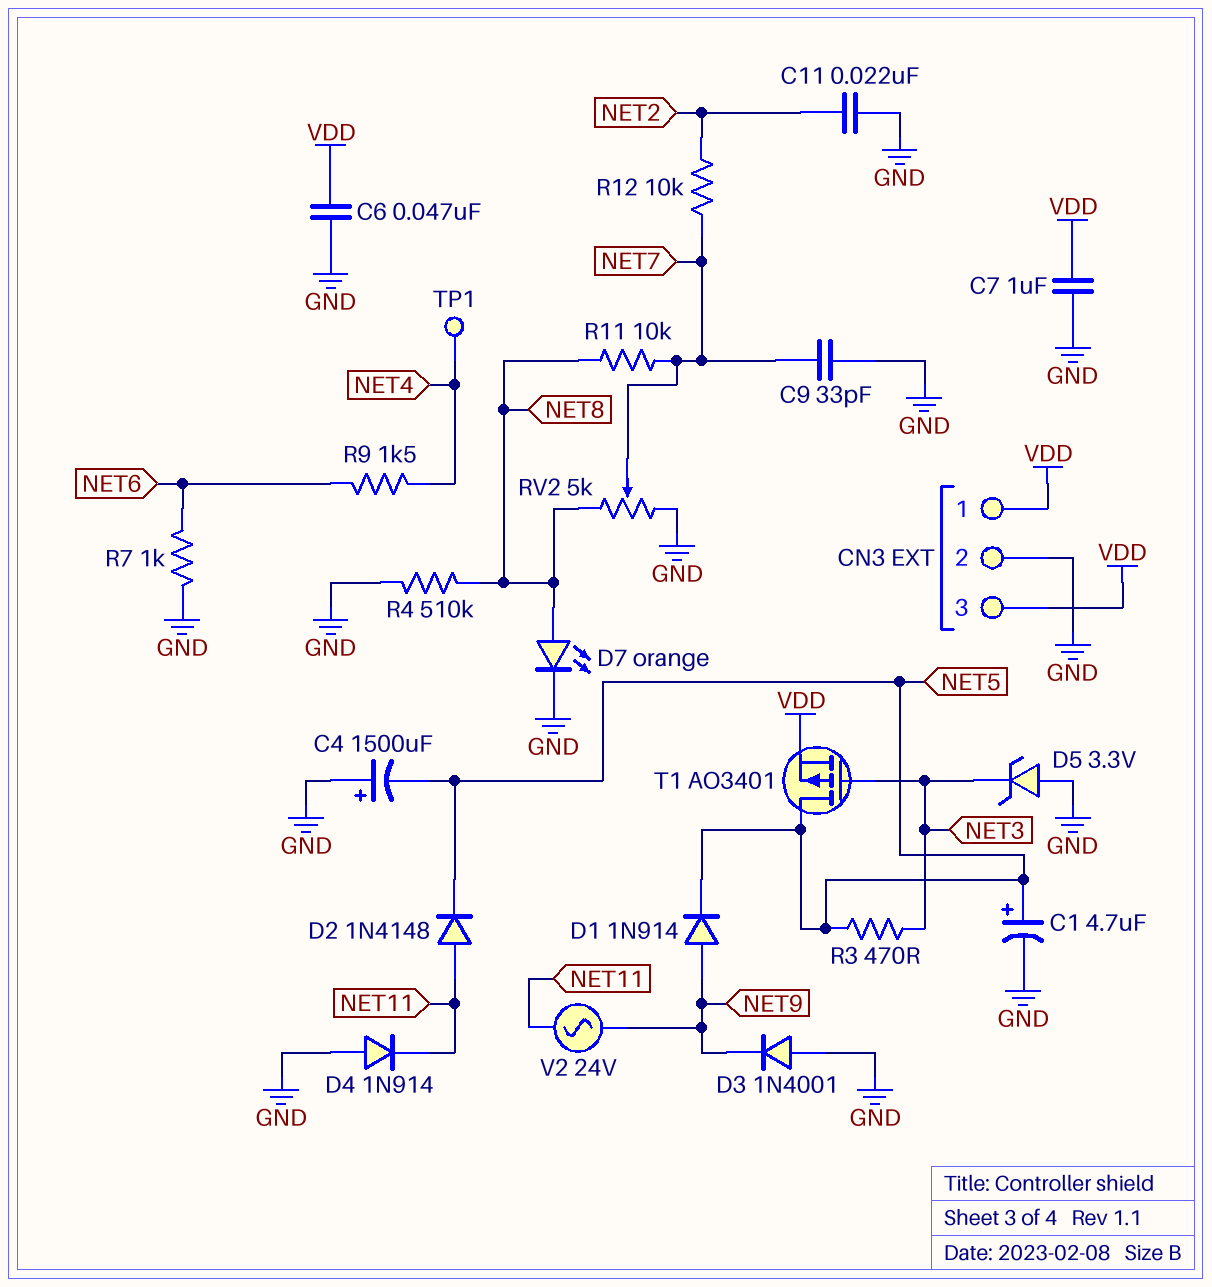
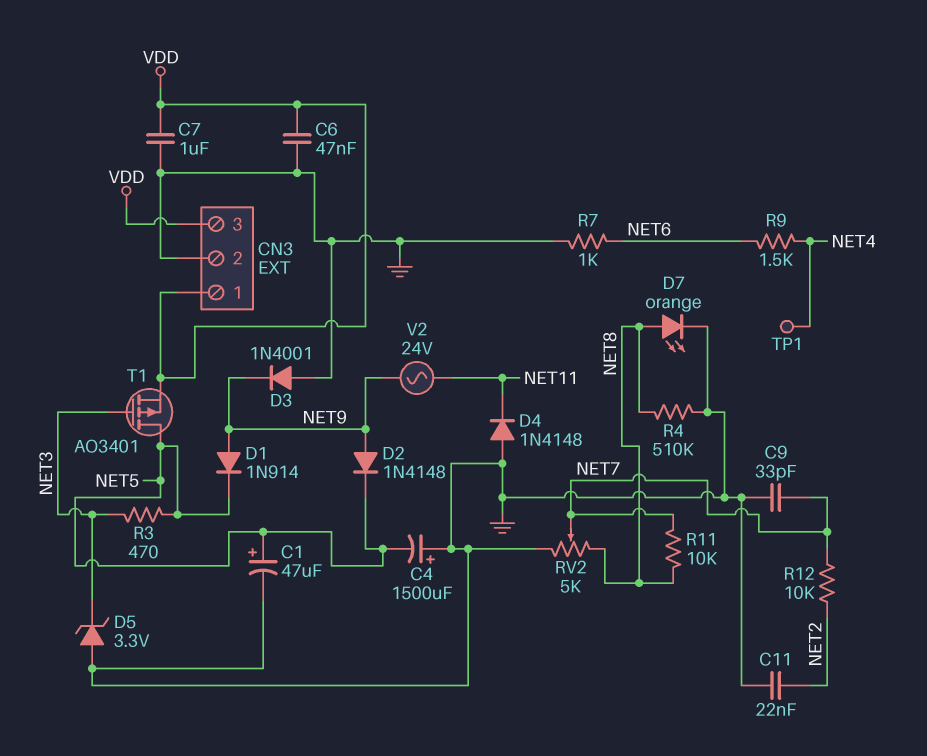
C1: 4.7uF (plus NET5, minus GND) -> 47uF (plus NET5, minus GND)
D2: diode 1N4148 (A NET11, K NET5) -> diode 1N4148 (A NET9, K NET5)
D4: diode 1N914 (A GND, K NET11) -> diode 1N4148 (A GND, K NET11)

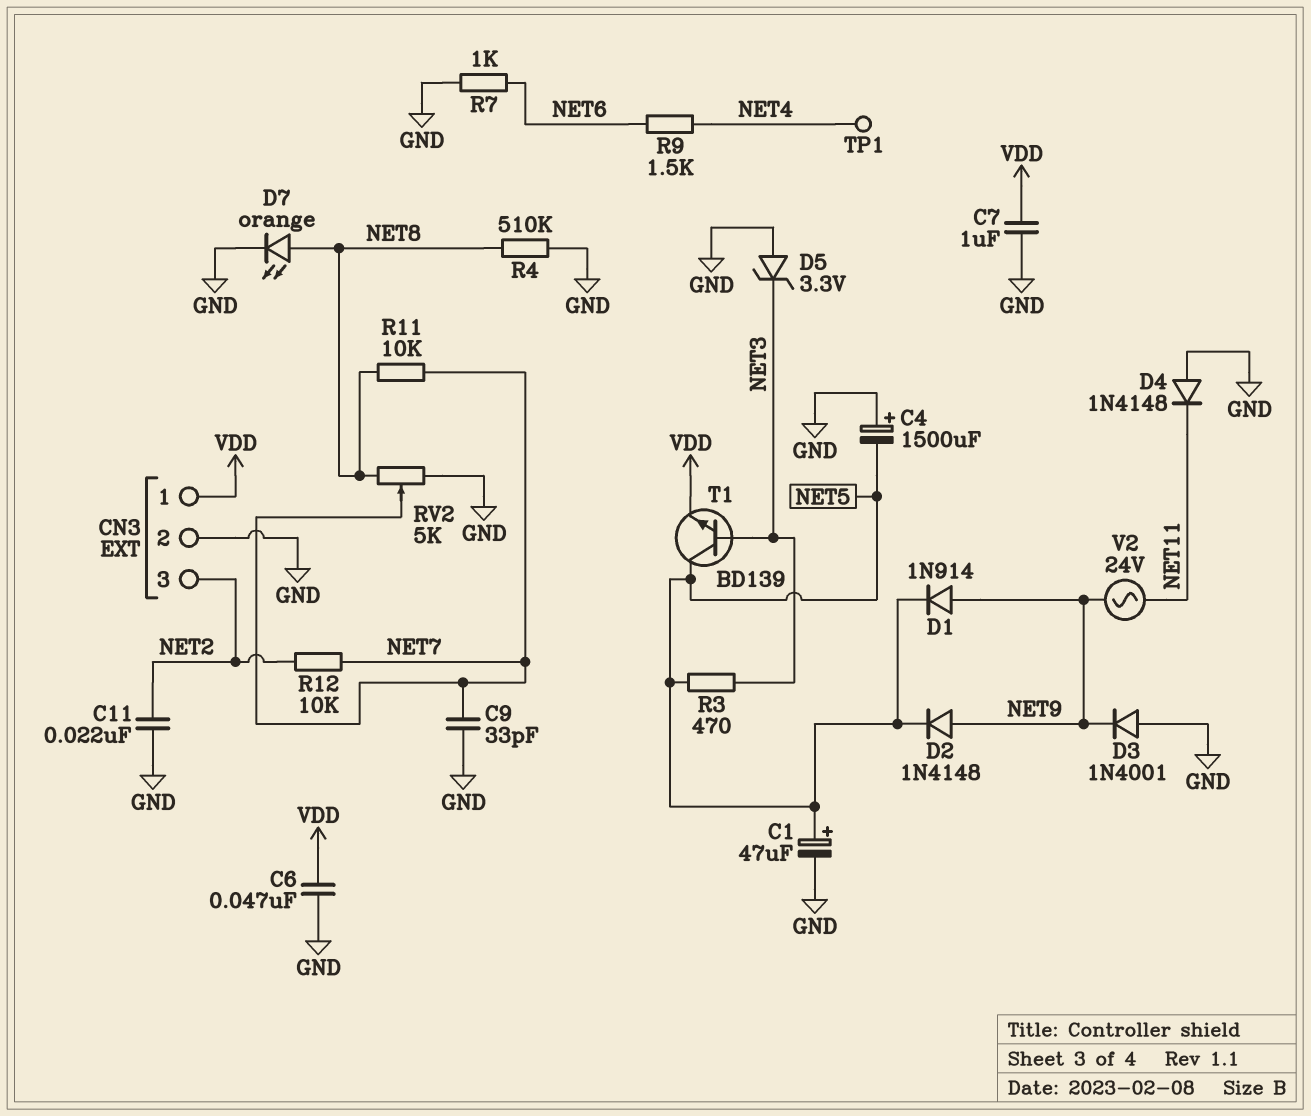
CN3 pin 3: VDD -> NET2
T1: PMOS AO3401 (G NET3, D NET5, S VDD) -> NPN BD139 (B NET3, C NET5, E VDD)

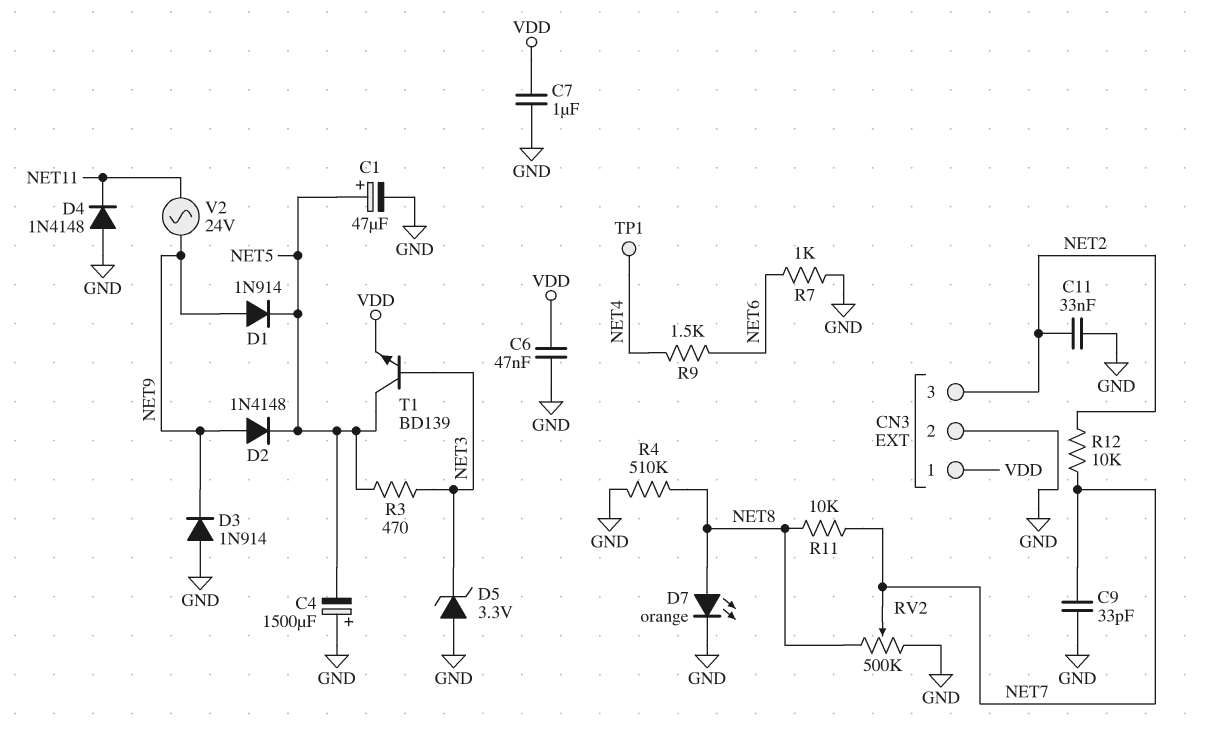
C11: 22nF (GND, NET2) -> 33nF (GND, NET2)
D3: diode 1N4001 (A GND, K NET9) -> diode 1N914 (A GND, K NET9)
RV2: 5k (GND, NET8, wiper NET7) -> 500k (GND, NET8, wiper NET7)

